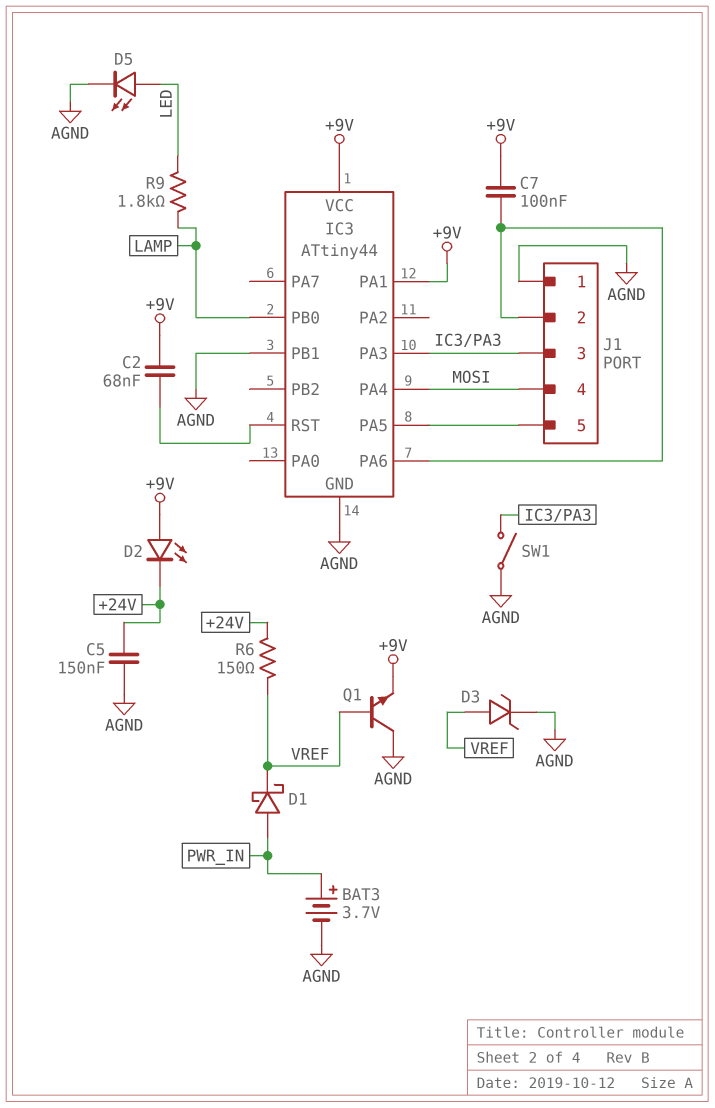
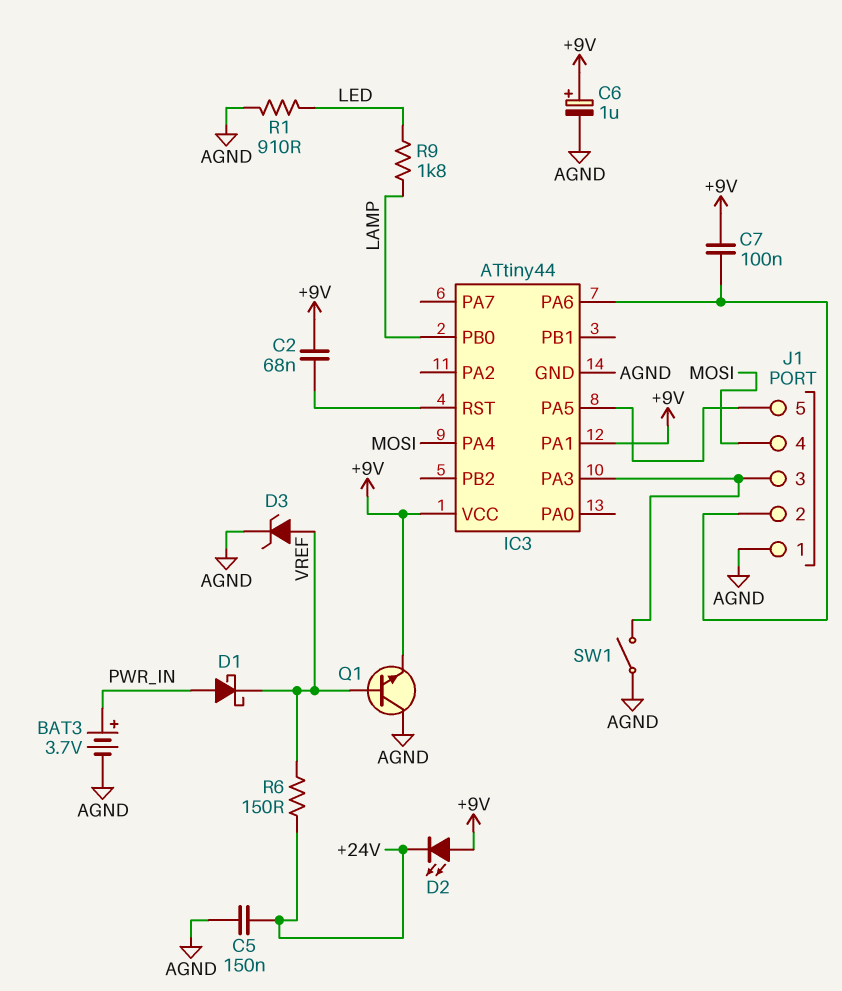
C6: none -> 1uF (plus +9V, minus AGND)
D5: LED (A LED, K AGND) -> none
IC3 pin PB1: AGND -> none
R1: none -> 910 (AGND, LED)

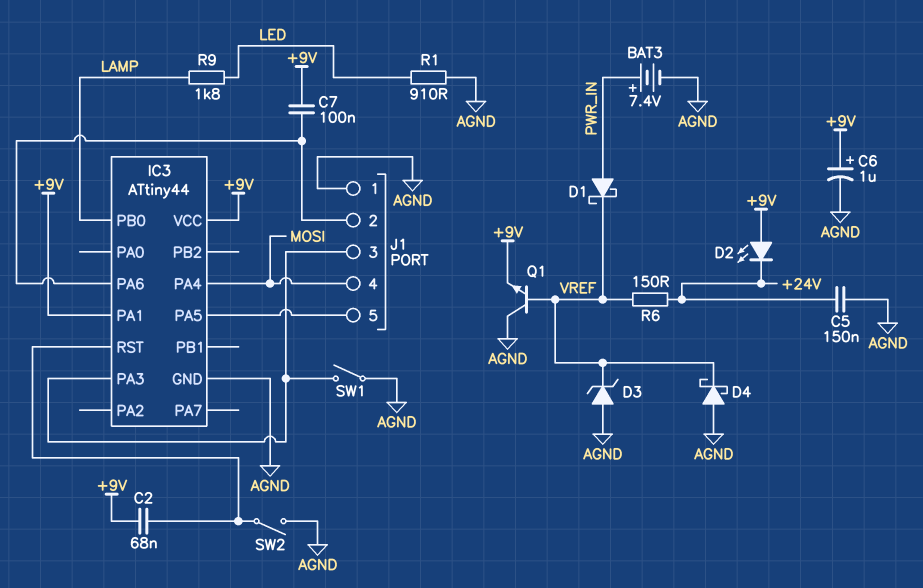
BAT3: 3.7V (plus PWR_IN, minus AGND) -> 7.4V (plus PWR_IN, minus AGND)
D3: zener (A VREF, K AGND) -> zener (A AGND, K VREF)
D4: none -> schottky (A AGND, K VREF)
SW2: none -> switch (AGND, IC3/RST)

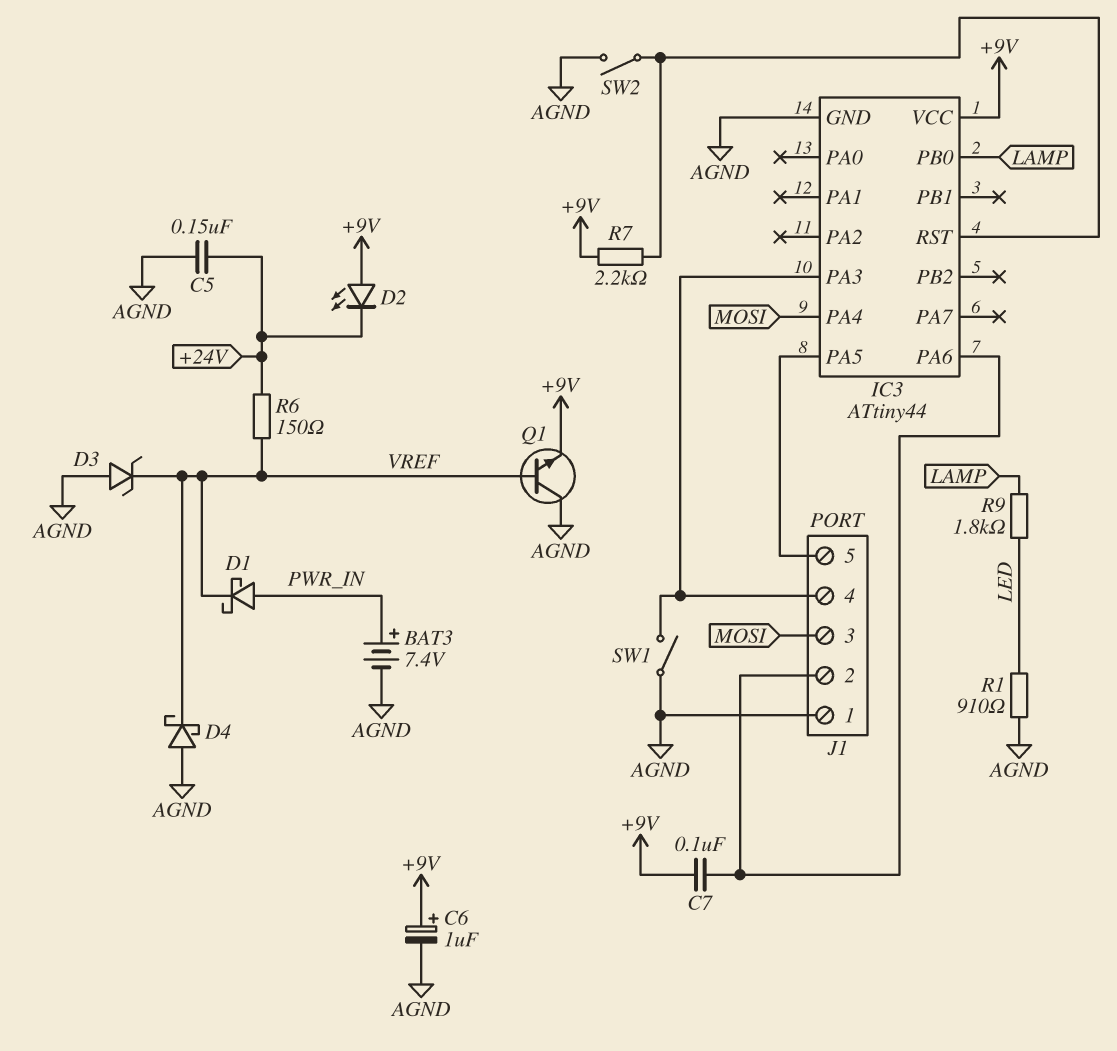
C2: 68nF (+9V, IC3/RST) -> none
IC3 pin PA1: +9V -> none
J1 pin 3: IC3/PA3 -> MOSI
J1 pin 4: MOSI -> IC3/PA3
R7: none -> 2.2k (+9V, IC3/RST)

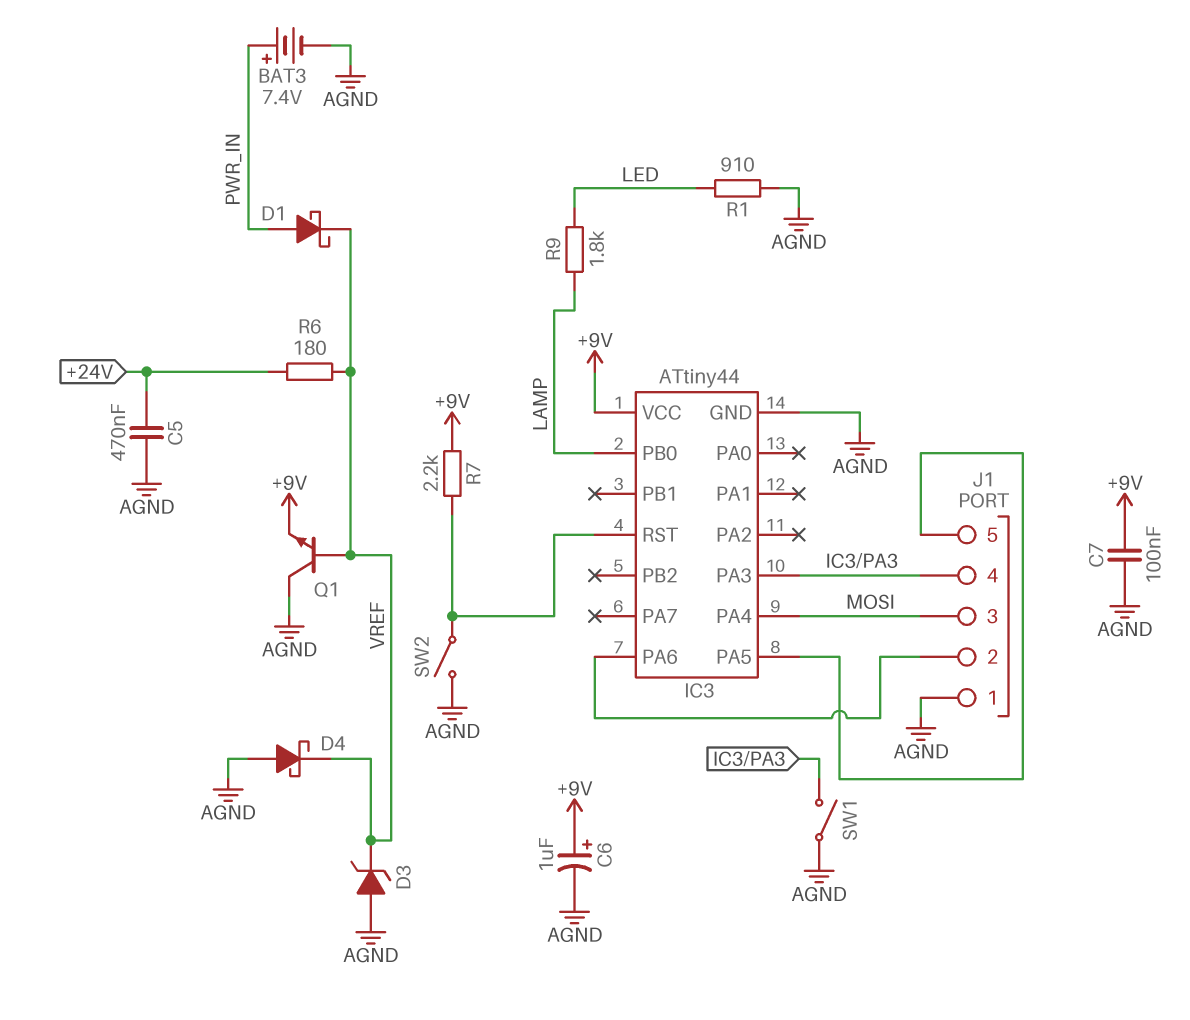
C5: 150nF (+24V, AGND) -> 470nF (+24V, AGND)
C7: 100nF (+9V, IC3/PA6) -> 100nF (+9V, AGND)
D2: LED (A +9V, K +24V) -> none
R6: 150 (+24V, VREF) -> 180 (+24V, VREF)

